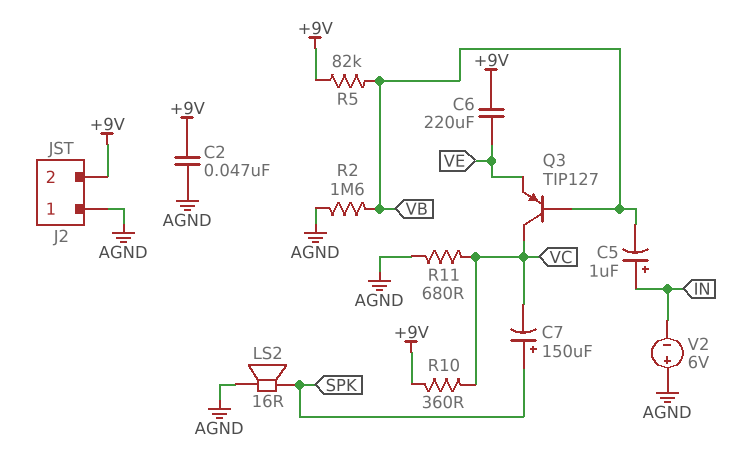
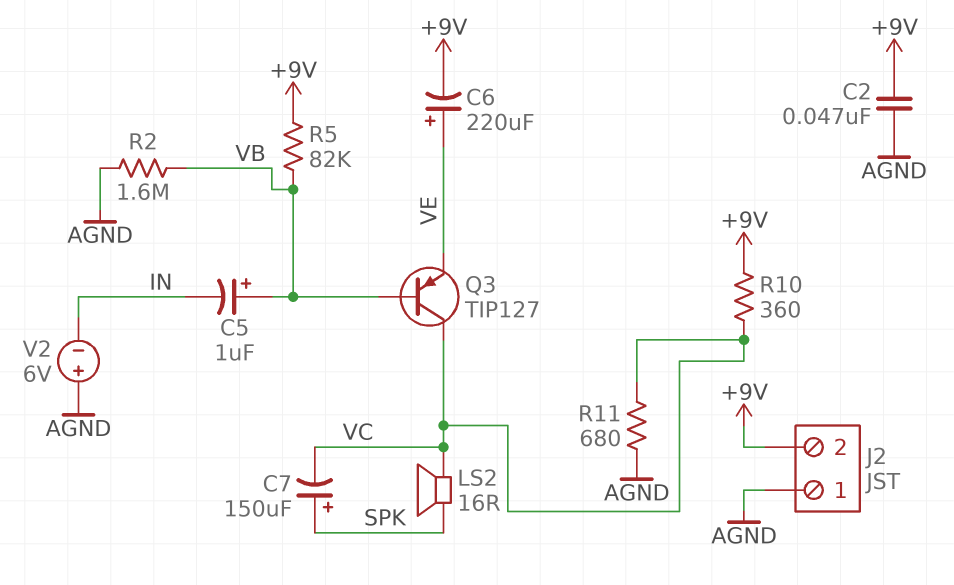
C5: 1uF (plus IN, minus VB) -> 1uF (plus VB, minus IN)
C6: 220uF (+9V, VE) -> 220uF (plus VE, minus +9V)
LS2: speaker 16R (AGND, SPK) -> speaker 16R (SPK, VC)

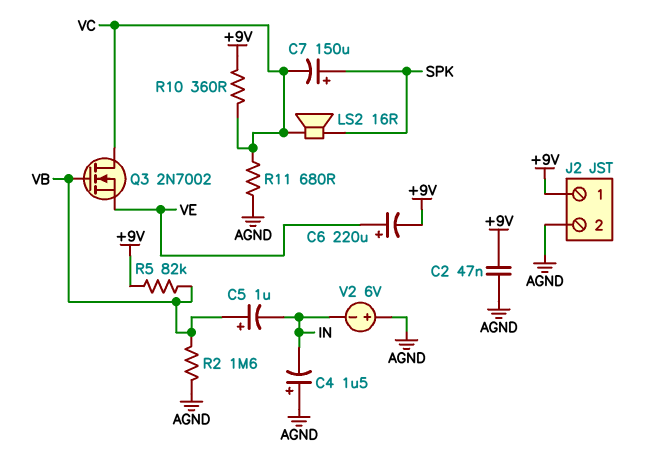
C4: none -> 1.5uF (plus AGND, minus IN)
J2 pin 1: AGND -> +9V
J2 pin 2: +9V -> AGND
Q3: PNP TIP127 (B VB, C VC, E VE) -> NMOS 2N7002 (G VB, D VC, S VE)

